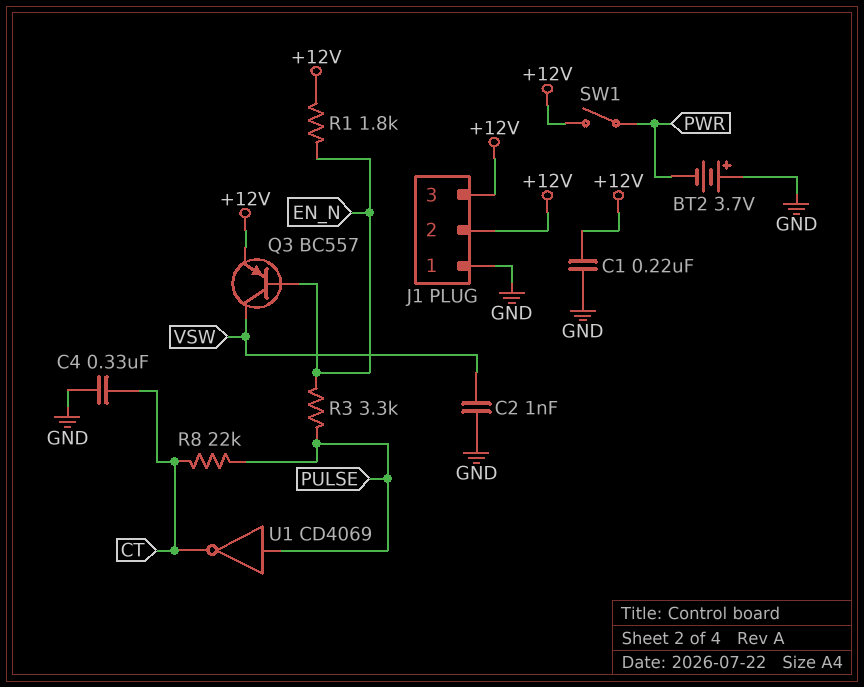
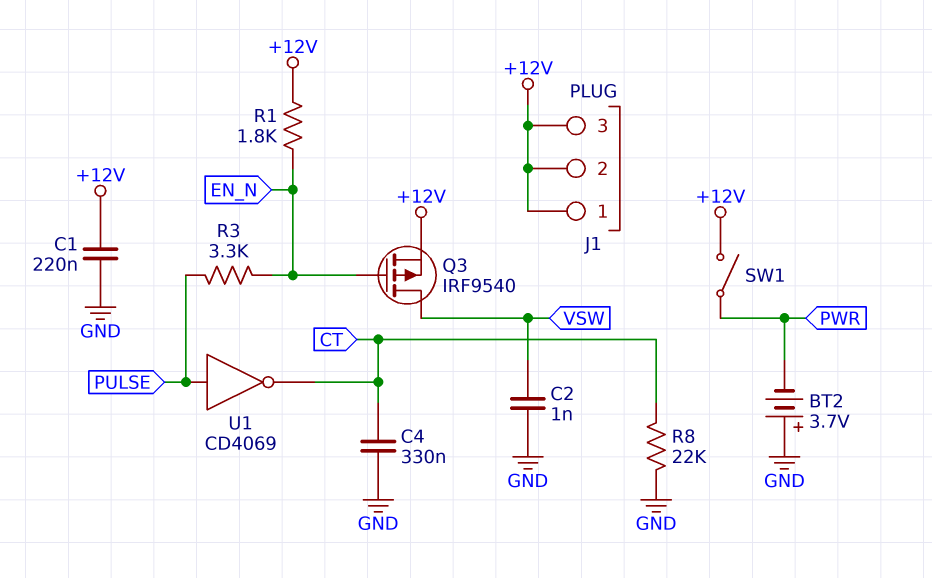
J1 pin 1: GND -> +12V
Q3: PNP BC557 (B EN_N, C VSW, E +12V) -> PMOS IRF9540 (G EN_N, D VSW, S +12V)
R8: 22k (CT, PULSE) -> 22k (CT, GND)

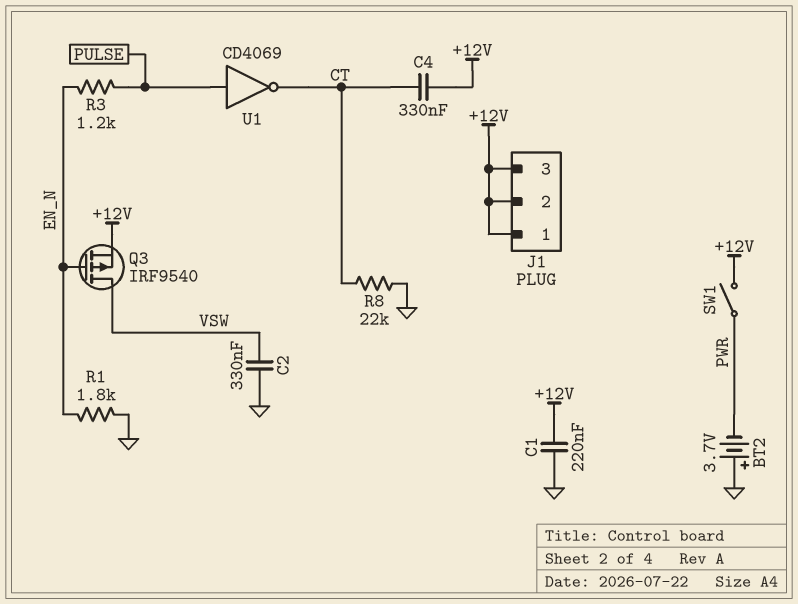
C2: 1nF (GND, VSW) -> 330nF (GND, VSW)
C4: 330nF (CT, GND) -> 330nF (+12V, CT)
R1: 1.8k (+12V, EN_N) -> 1.8k (EN_N, GND)
R3: 3.3k (EN_N, PULSE) -> 1.2k (EN_N, PULSE)

